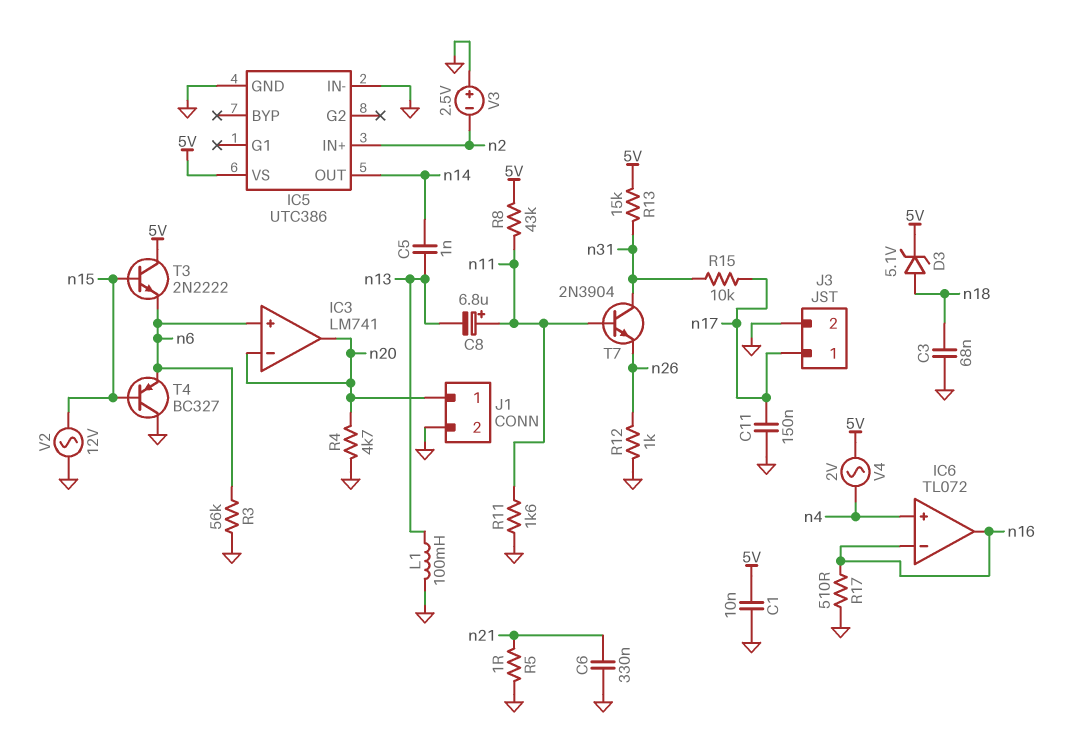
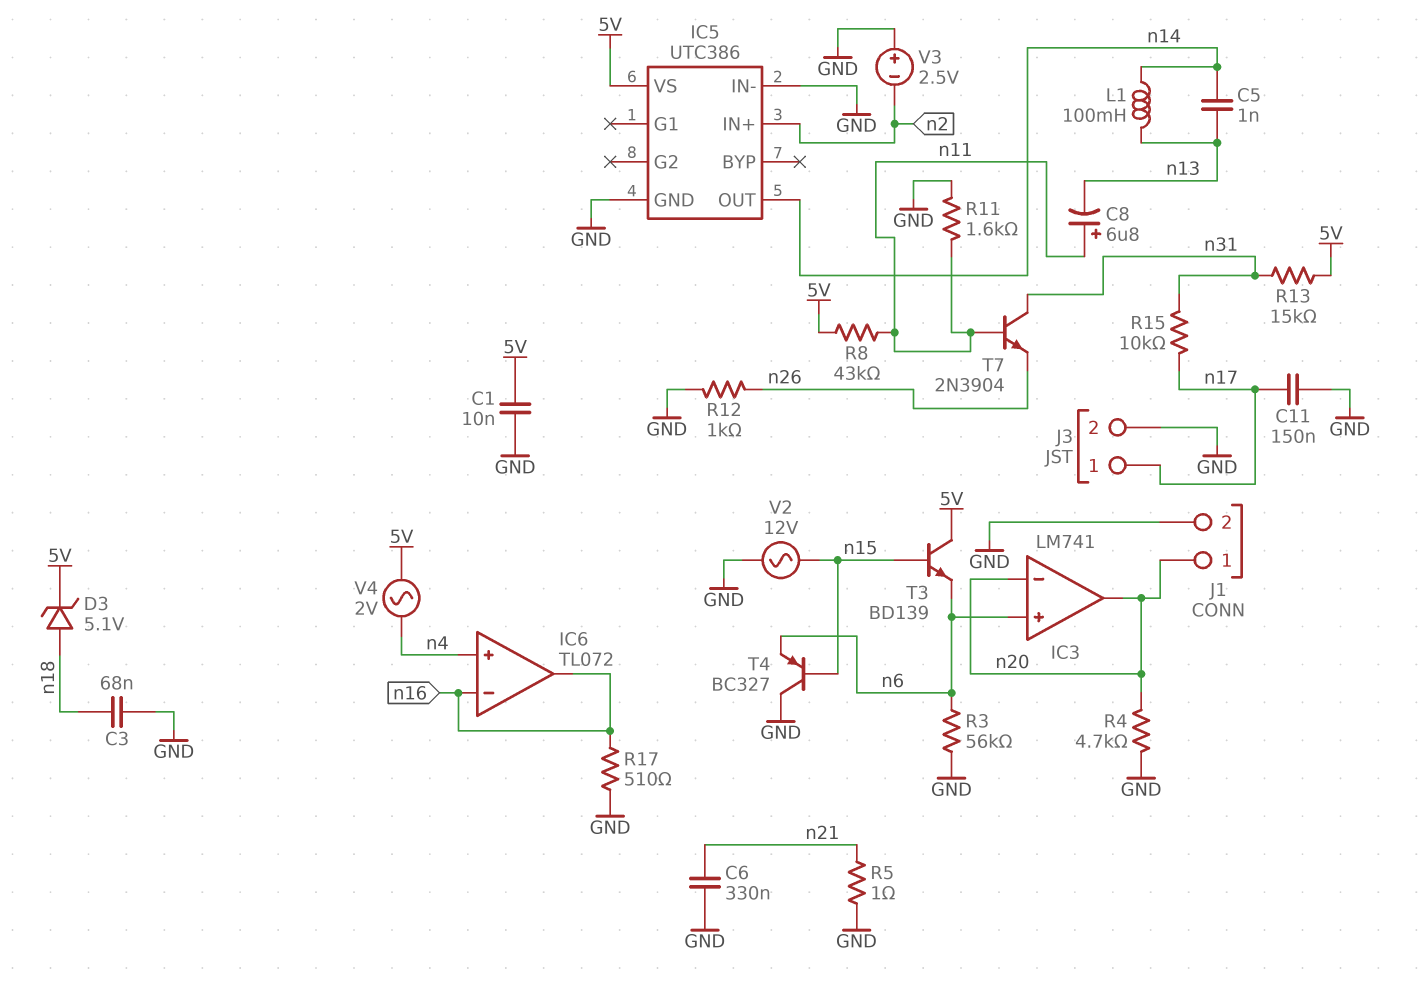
L1: 100mH (GND, n13) -> 100mH (n13, n14)
T3: NPN 2N2222 (B n15, C 5V, E n6) -> NPN BD139 (B n15, C 5V, E n6)

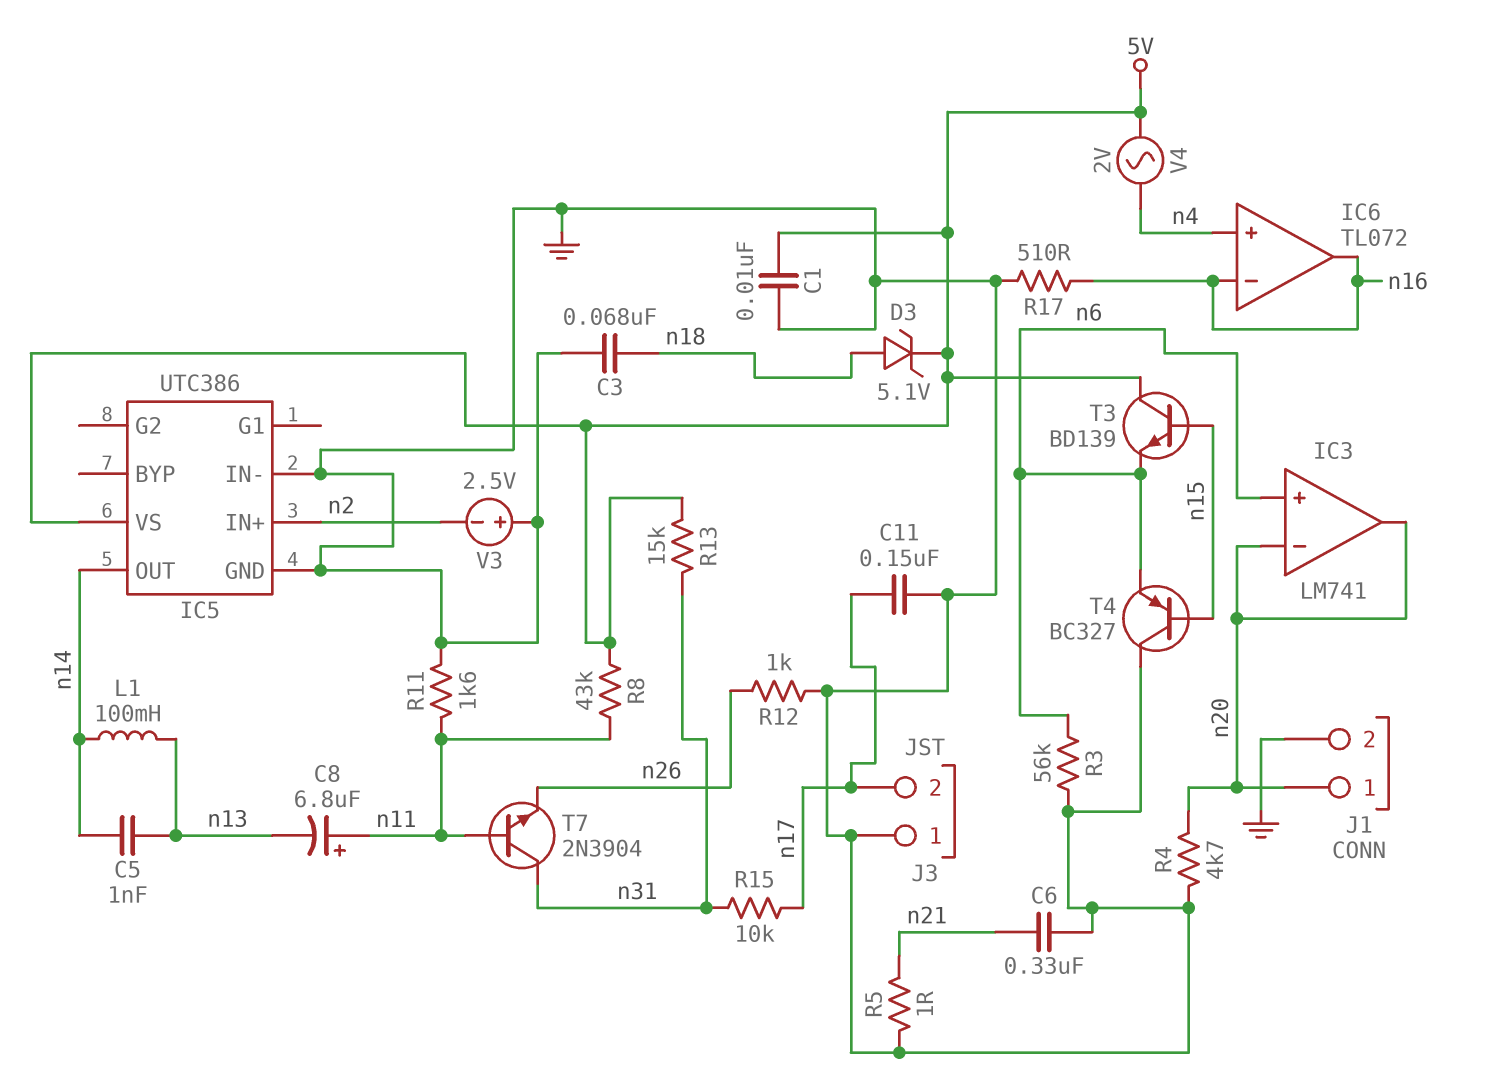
J3 pin 1: n17 -> GND
J3 pin 2: GND -> n17
V2: AC 12V (GND, n15) -> none

